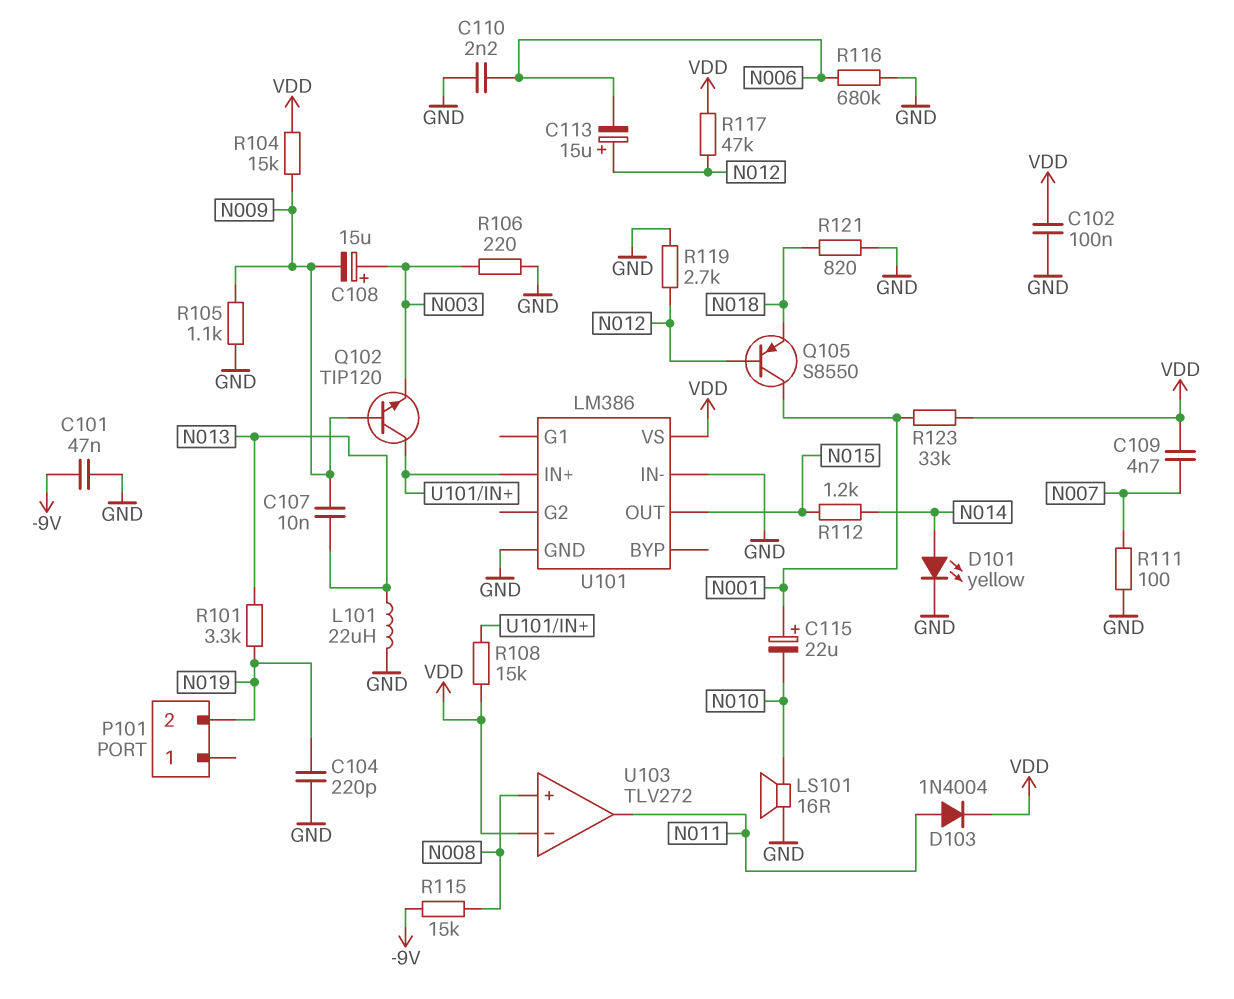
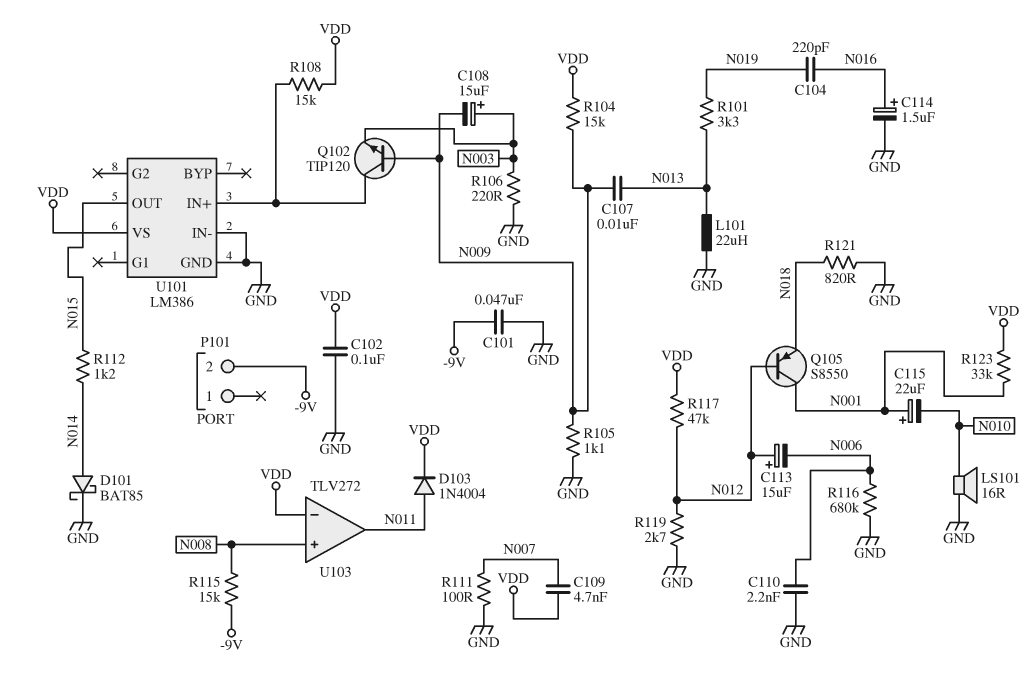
C104: 220pF (GND, N019) -> 220pF (N016, N019)
C114: none -> 1.5uF (plus N016, minus GND)
D101: LED yellow (A N014, K GND) -> schottky BAT85 (A N014, K GND)
P101 pin 2: N019 -> -9V

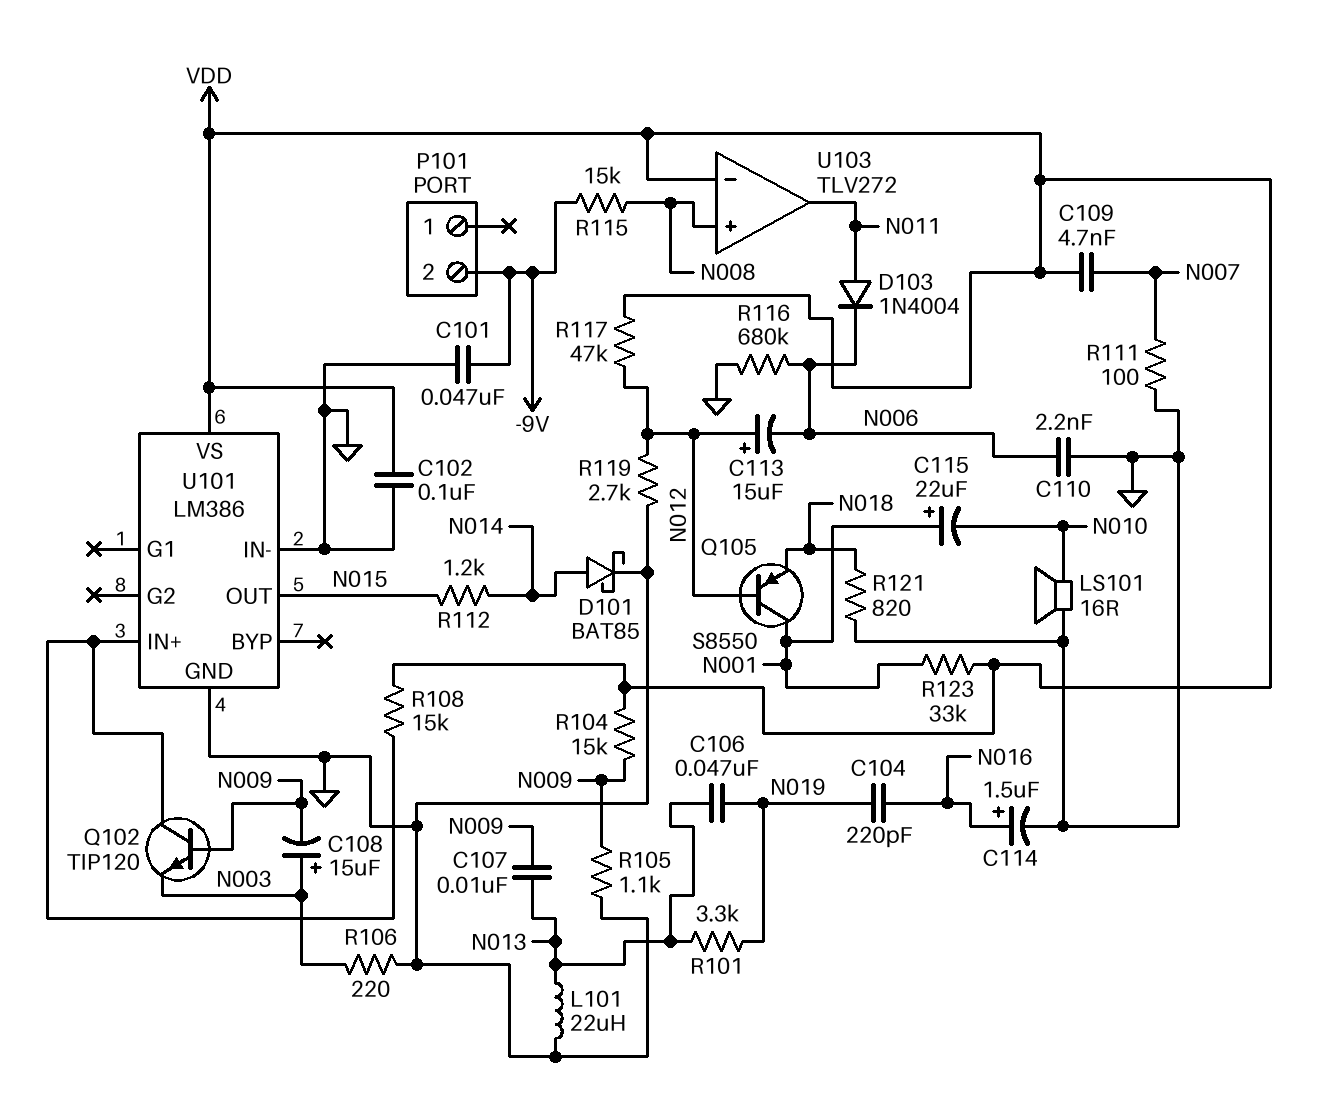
C106: none -> 47nF (N013, N019)
D103: diode 1N4004 (A N011, K VDD) -> diode 1N4004 (A N011, K N006)

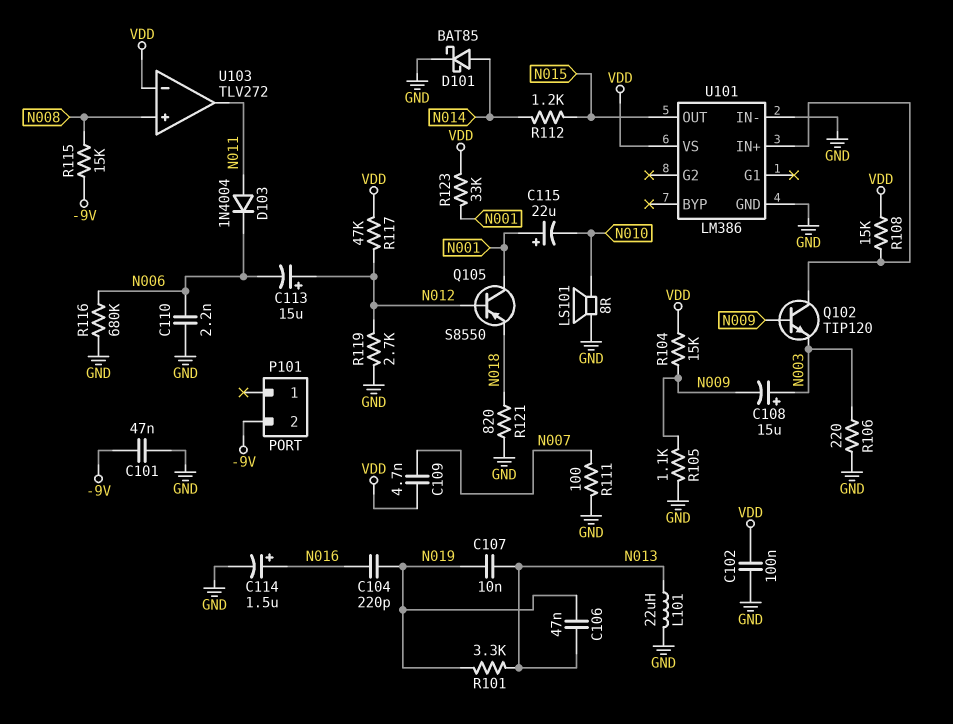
C107: 10nF (N009, N013) -> 10nF (N013, N019)
LS101: speaker 16R (GND, N010) -> speaker 8R (GND, N010)

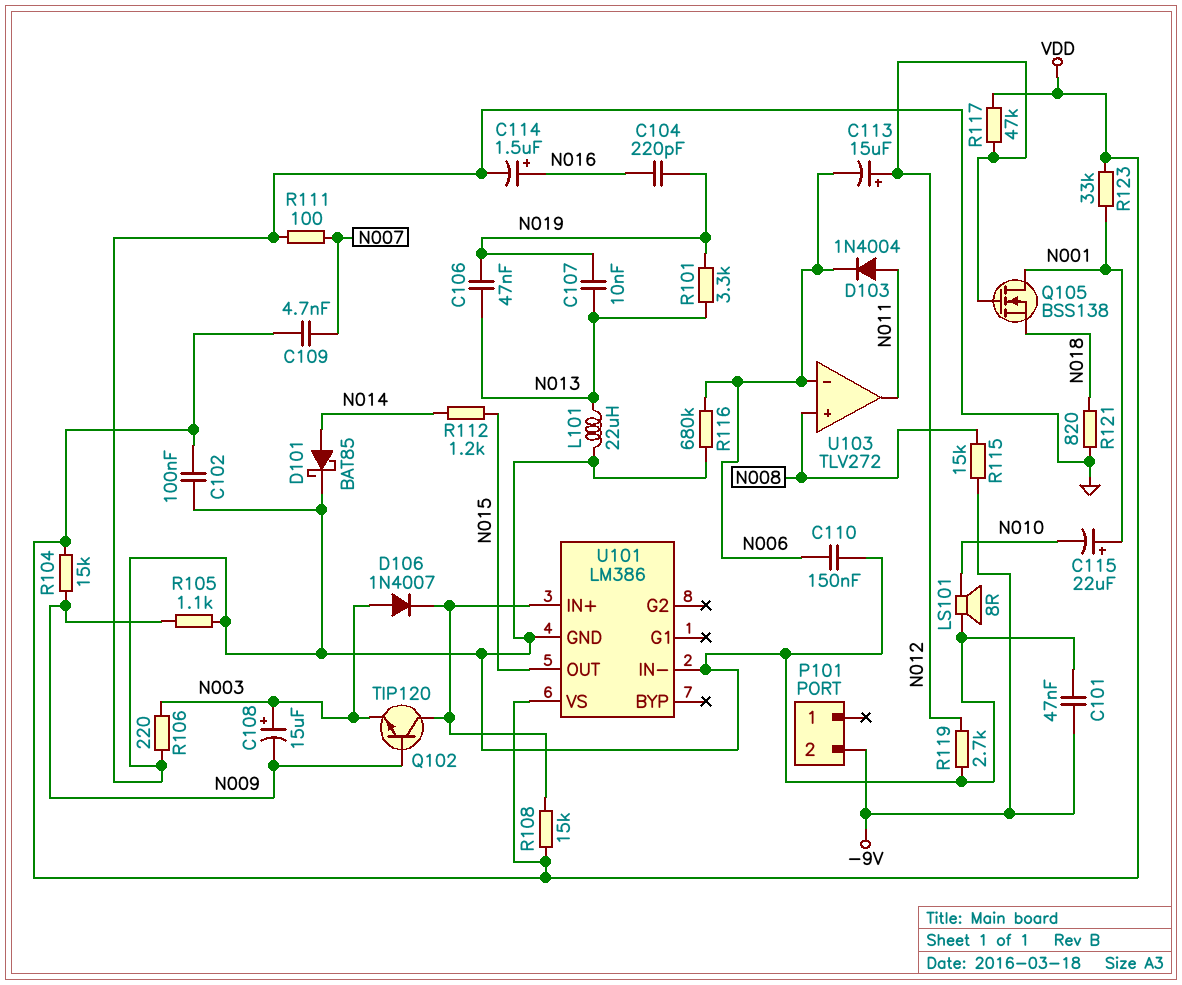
C110: 2.2nF (GND, N006) -> 150nF (GND, N006)
D106: none -> diode 1N4007 (A N003, K U101/IN+)
Q105: PNP S8550 (B N012, C N001, E N018) -> NMOS BSS138 (G N012, D N001, S N018)
U103 pin in-: VDD -> N006

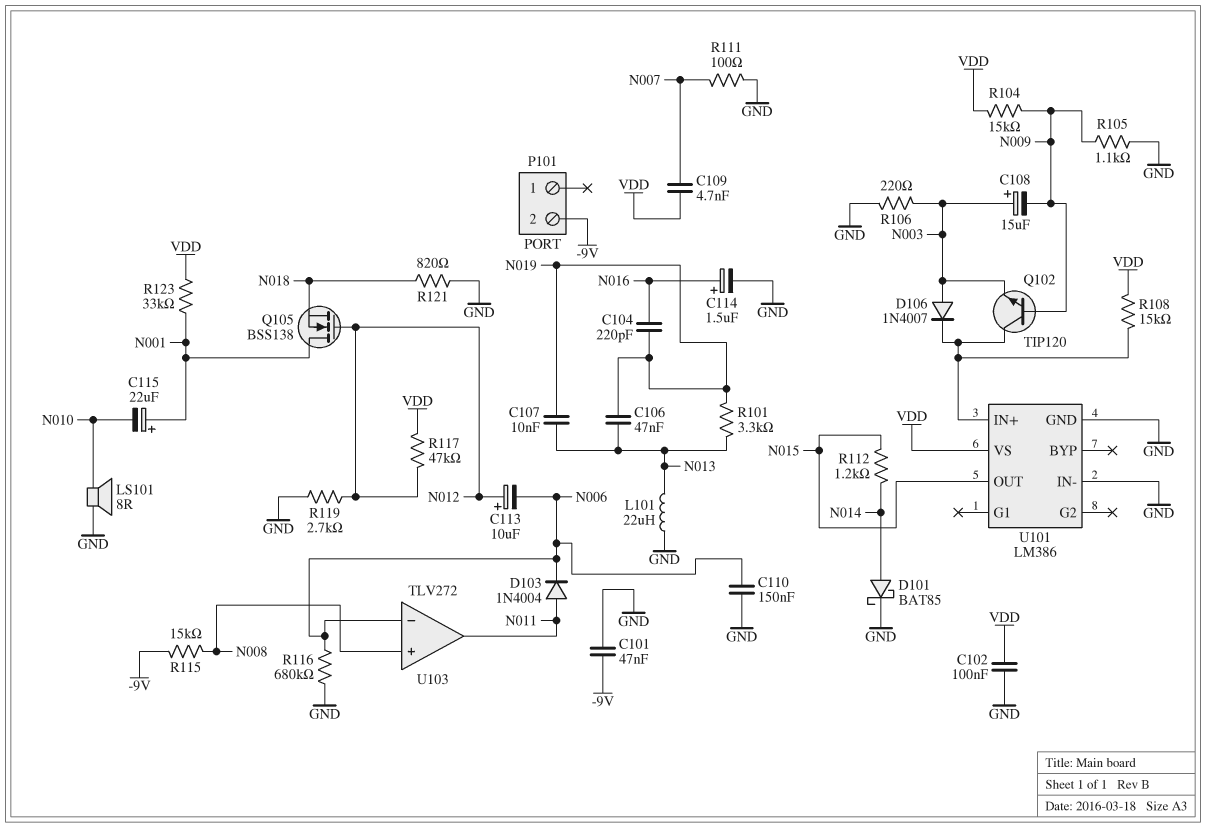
C113: 15uF (plus N012, minus N006) -> 10uF (plus N012, minus N006)

